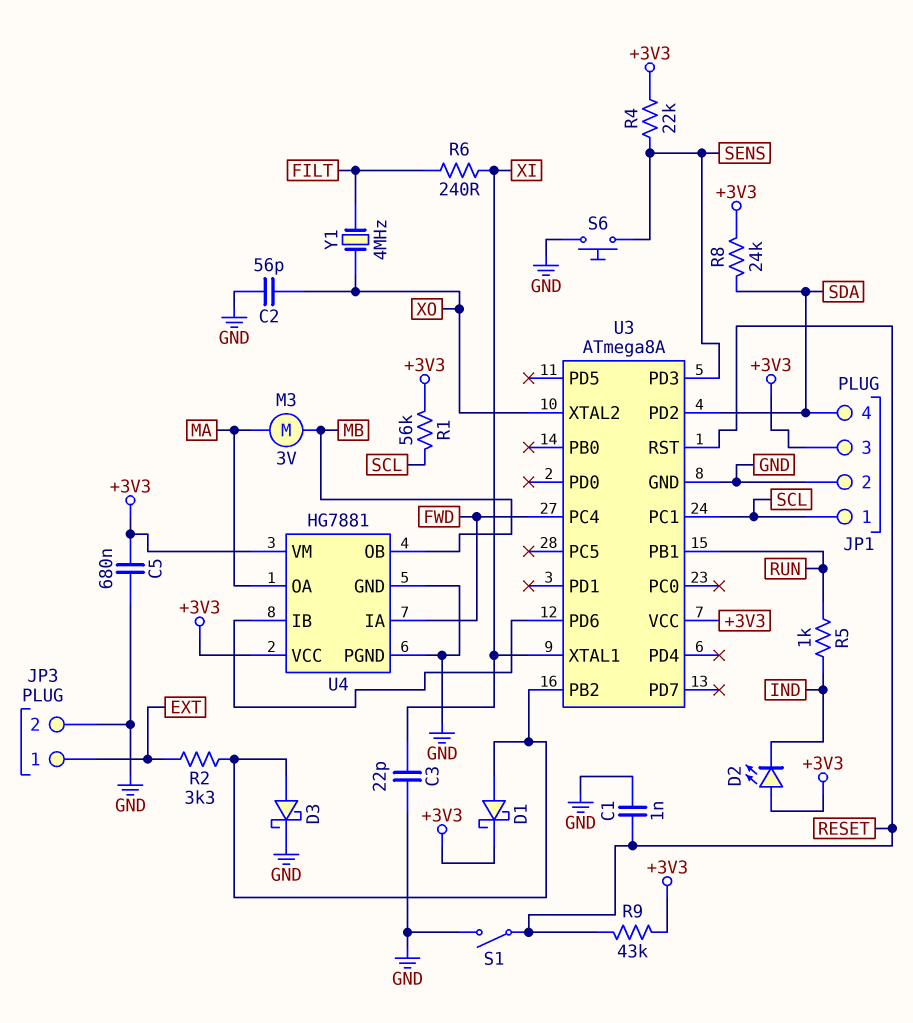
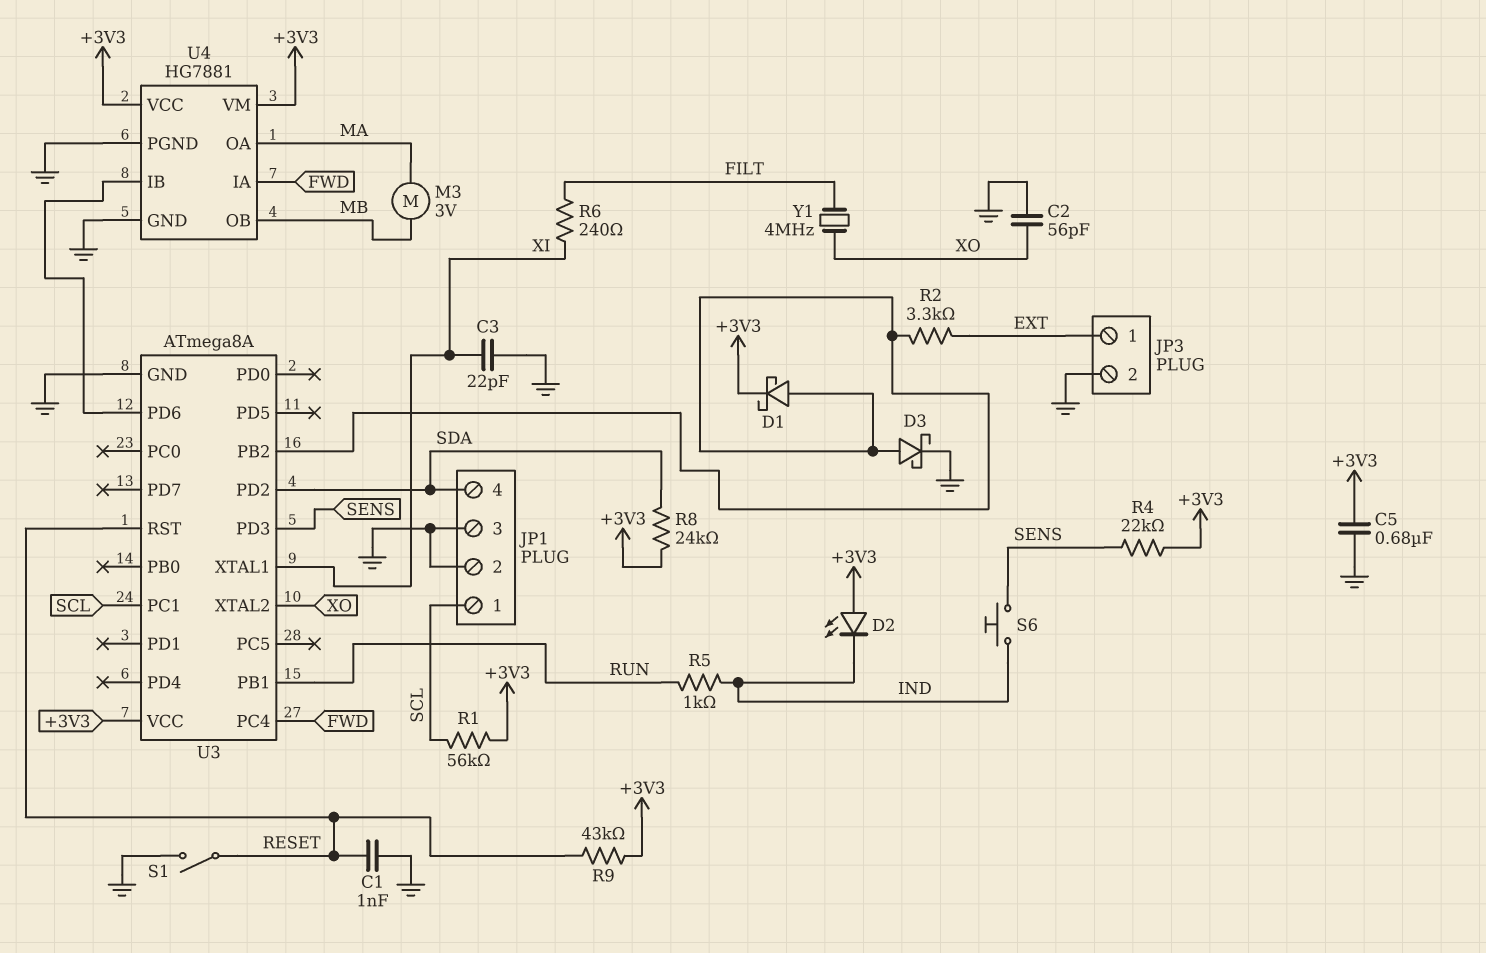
JP1 pin 3: +3V3 -> GND
S6: button (GND, SENS) -> button (IND, SENS)

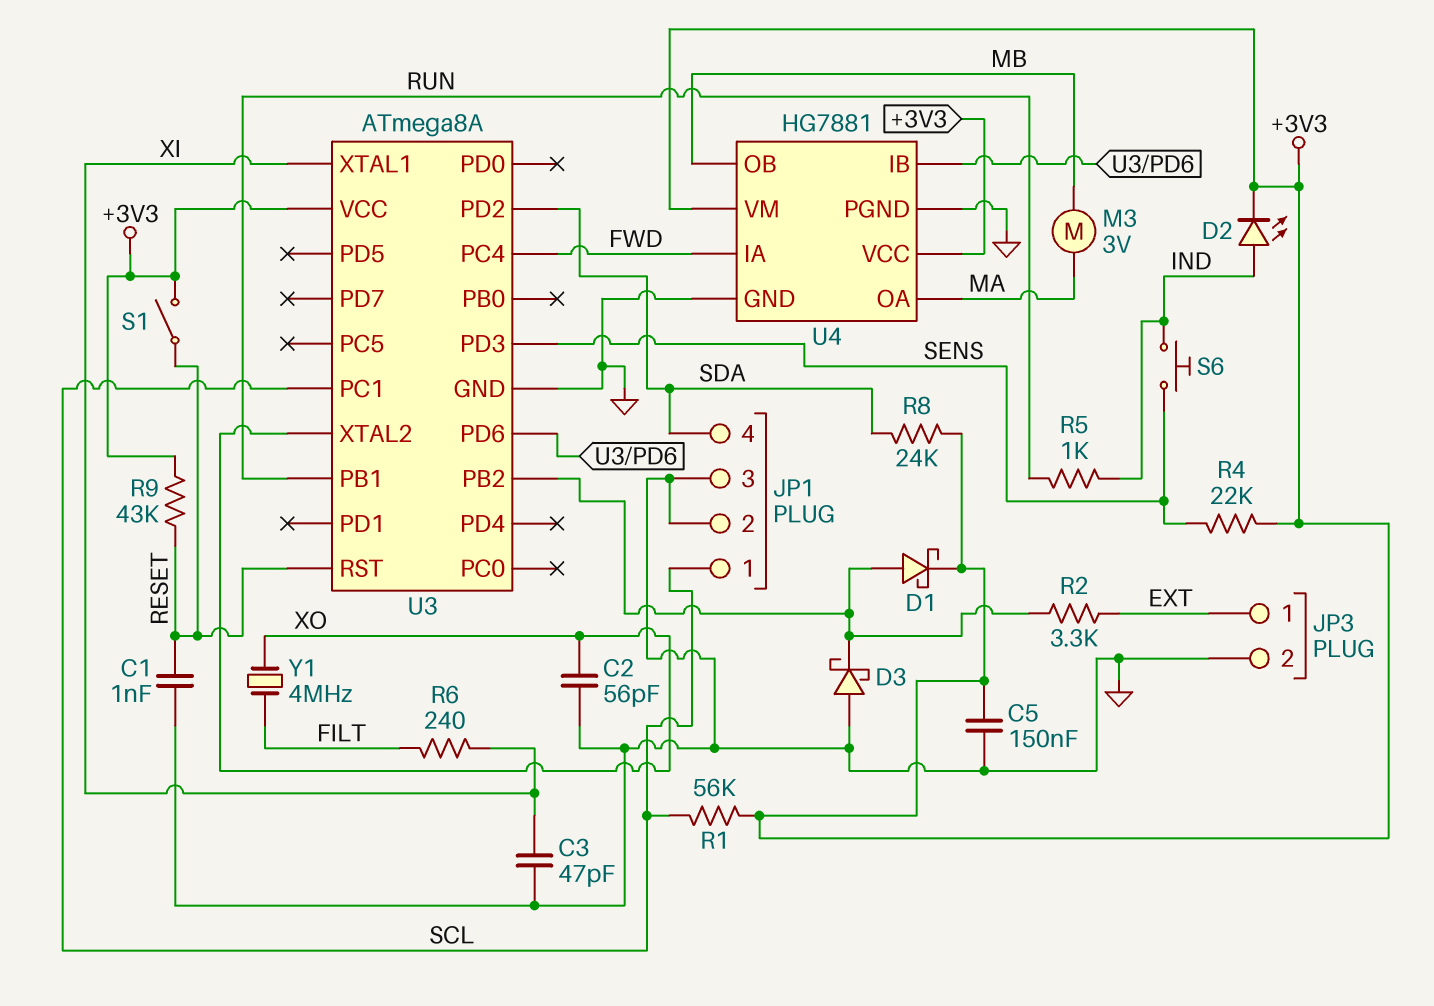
C3: 22pF (GND, XI) -> 47pF (GND, XI)
C5: 680nF (+3V3, GND) -> 150nF (+3V3, GND)
D2: LED (A +3V3, K IND) -> LED (A IND, K +3V3)
D3: schottky (A U3/PB2, K GND) -> schottky (A GND, K U3/PB2)
S1: switch (GND, RESET) -> switch (+3V3, RESET)

